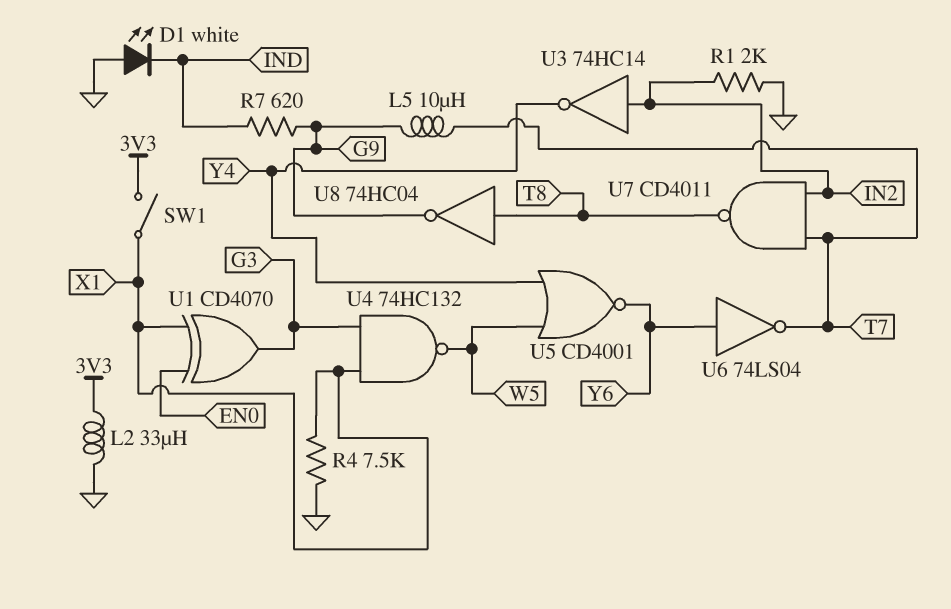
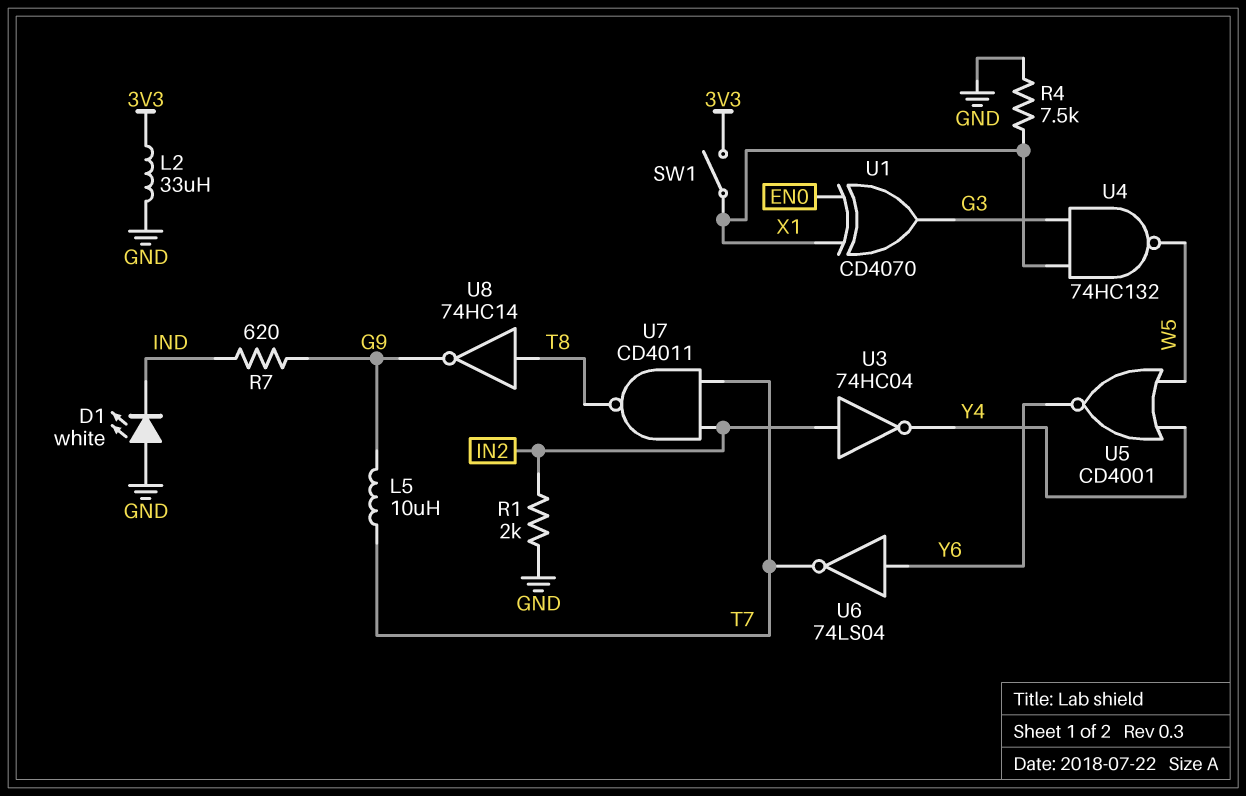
U3: NOT 74HC14 (in IN2, out Y4) -> NOT 74HC04 (in IN2, out Y4)
U8: NOT 74HC04 (in T8, out G9) -> NOT 74HC14 (in T8, out G9)

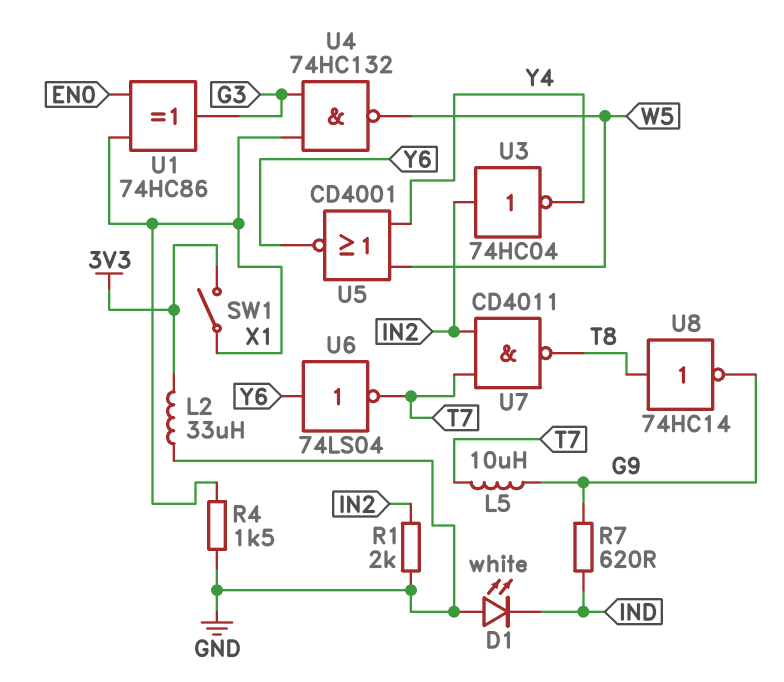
R4: 7.5k (GND, X1) -> 1.5k (GND, X1)
U1: XOR CD4070 (in EN0, in X1, out G3) -> XOR 74HC86 (in EN0, in X1, out G3)

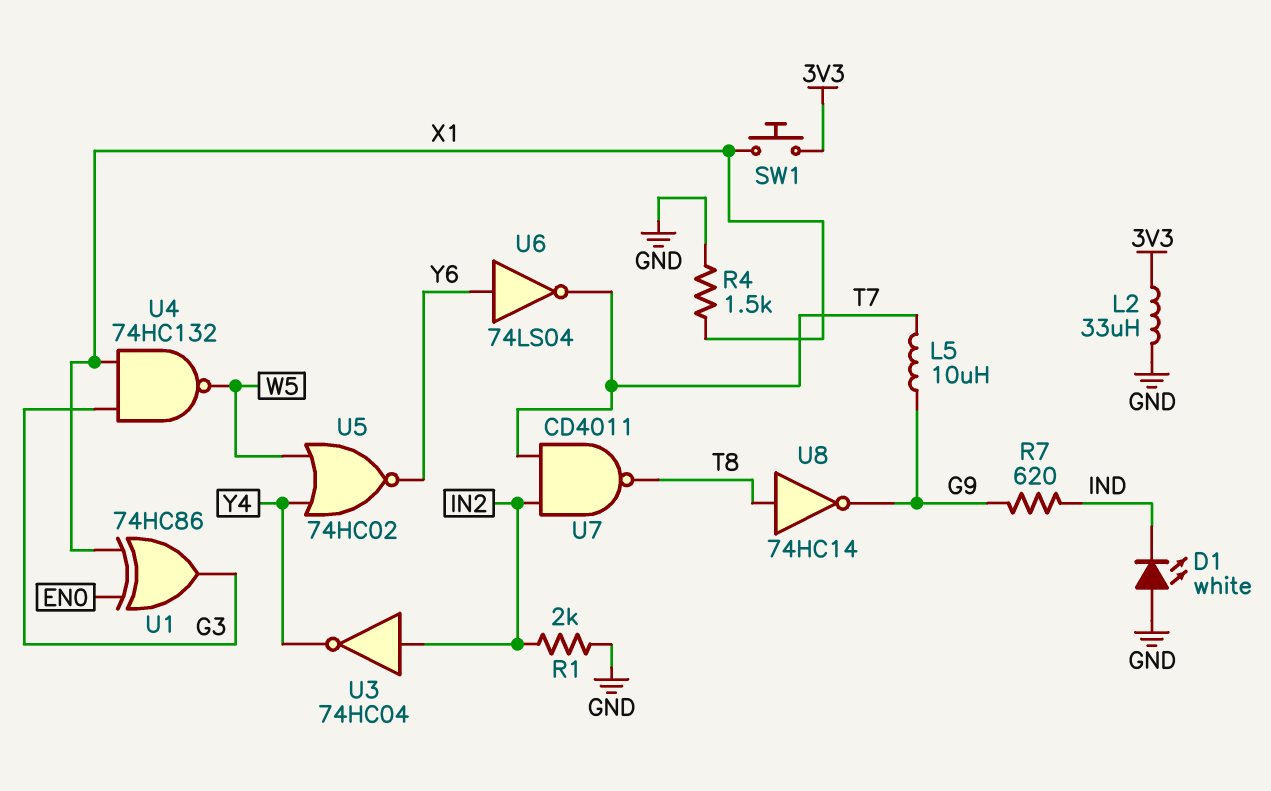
SW1: switch (3V3, X1) -> button (3V3, X1)
U5: NOR CD4001 (in W5, in Y4, out Y6) -> NOR 74HC02 (in W5, in Y4, out Y6)

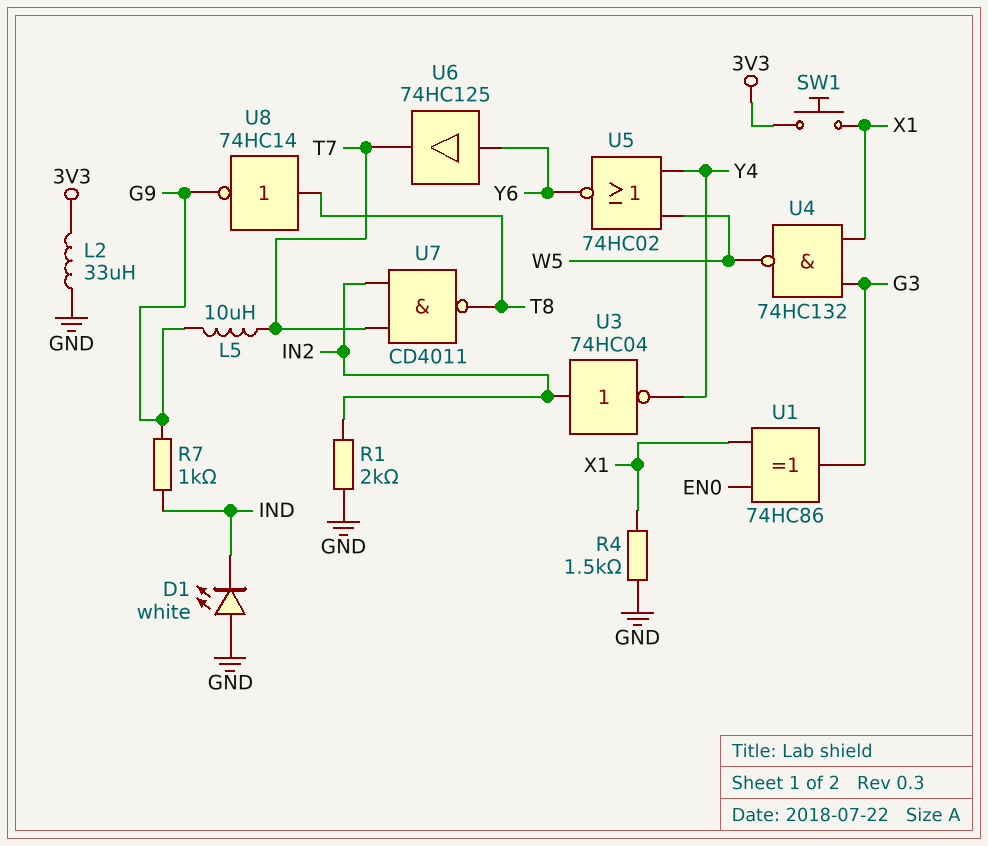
R7: 620 (G9, IND) -> 1k (G9, IND)
U6: NOT 74LS04 (in Y6, out T7) -> buffer 74HC125 (in Y6, out T7)

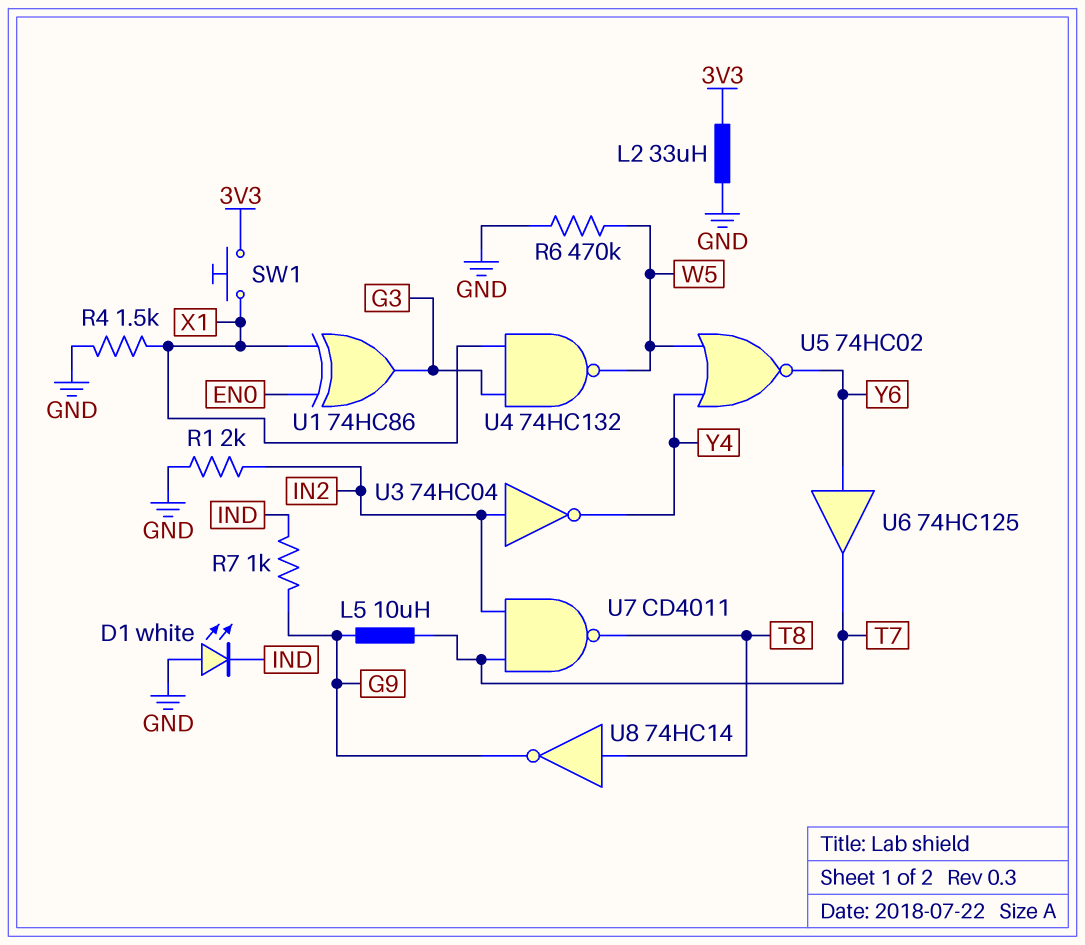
R6: none -> 470k (GND, W5)

